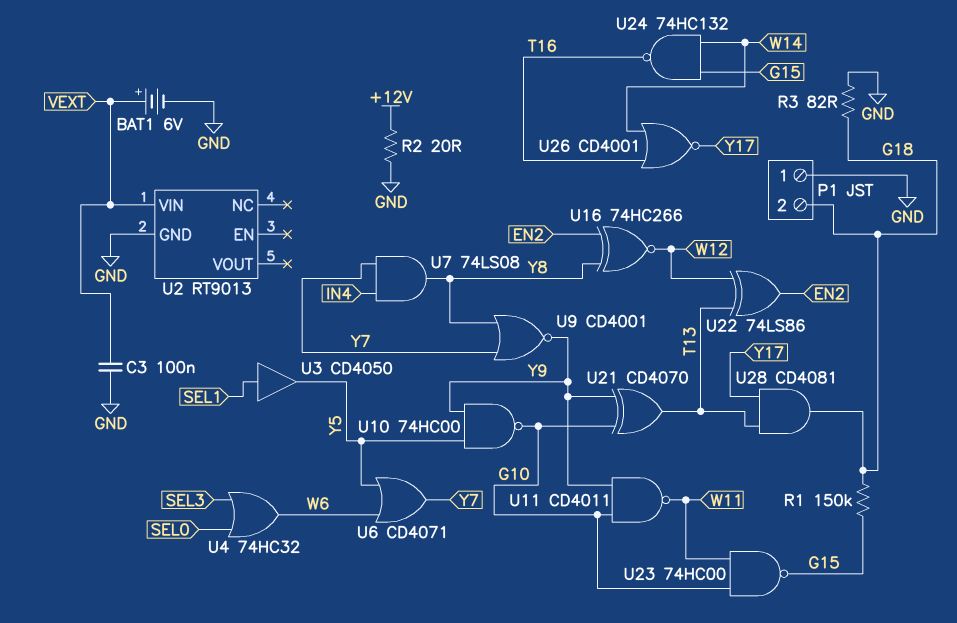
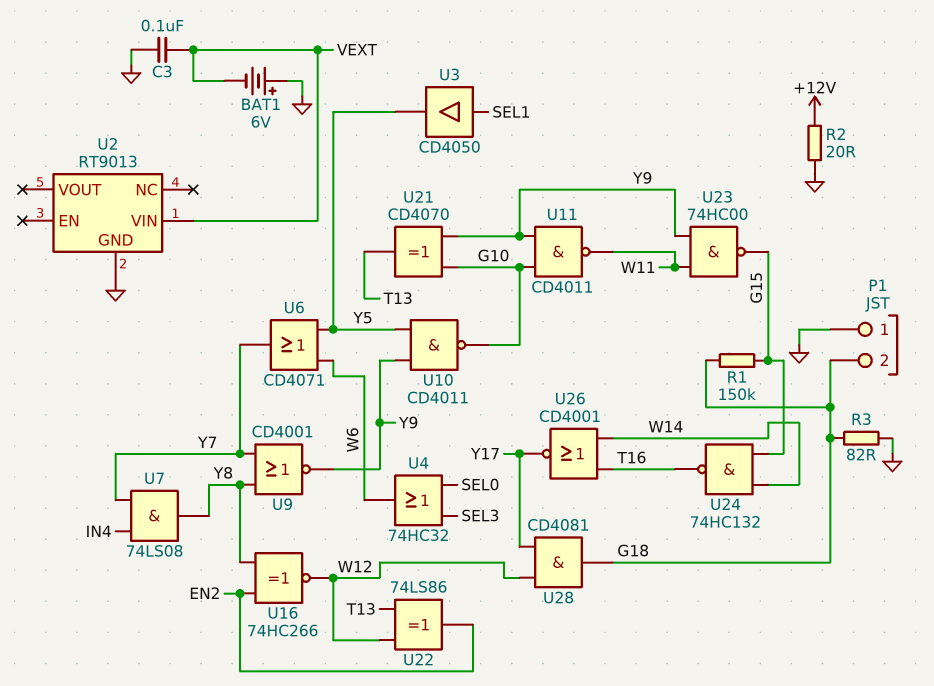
BAT1: 6V (plus VEXT, minus GND) -> 6V (plus GND, minus VEXT)
U10: NAND 74HC00 (in Y5, in Y9, out G10) -> NAND CD4011 (in Y5, in Y9, out G10)
U23: NAND 74HC00 (in G10, in W11, out G15) -> NAND 74HC00 (in W11, in Y9, out G15)
U28: AND CD4081 (in T13, in Y17, out G18) -> AND CD4081 (in W12, in Y17, out G18)

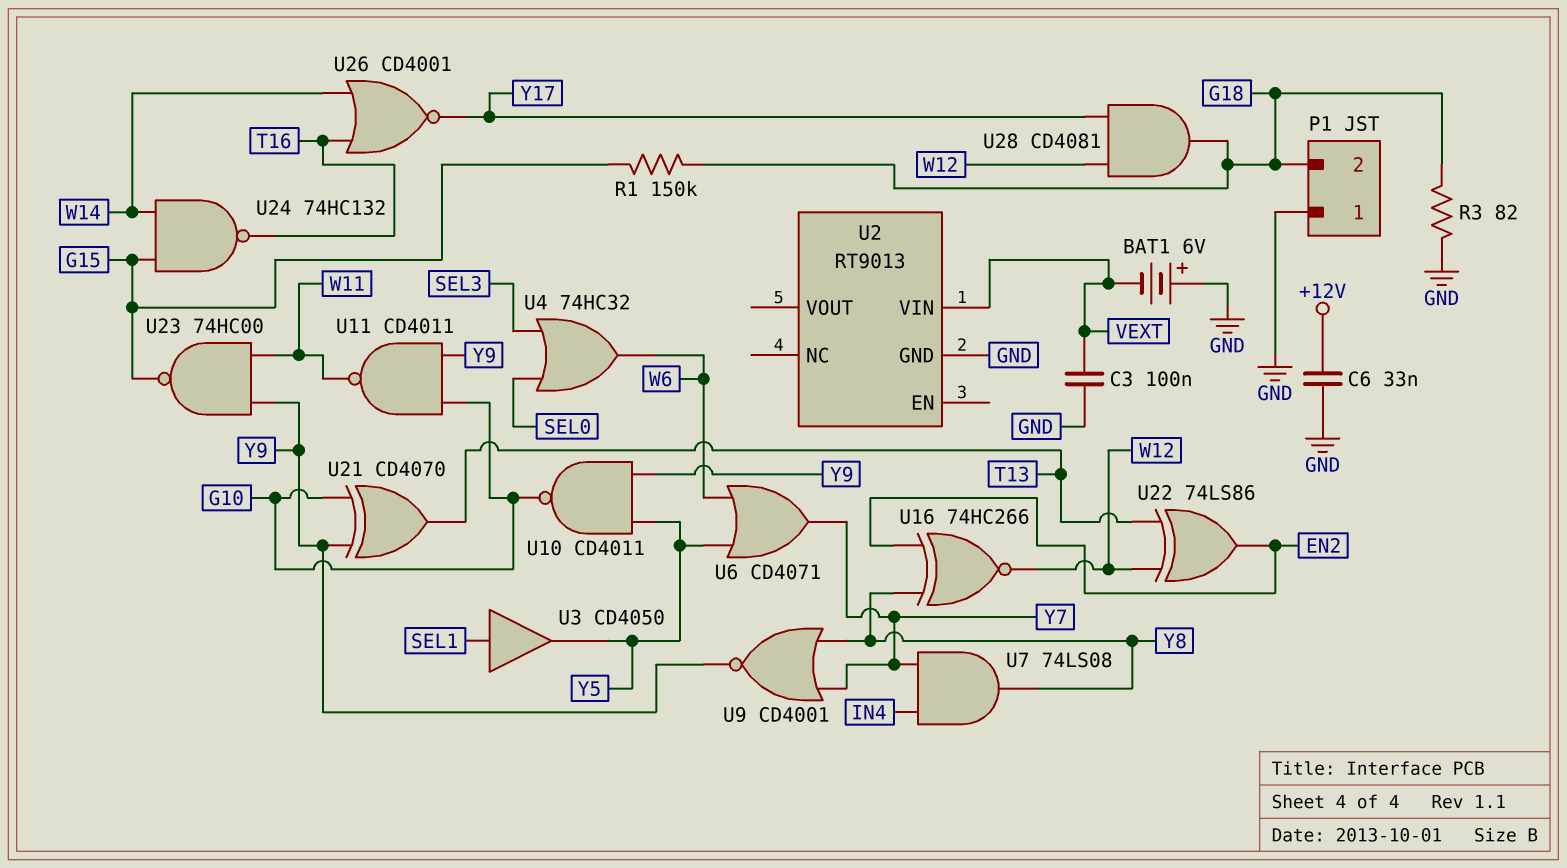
C6: none -> 33nF (+12V, GND)
R2: 20 (+12V, GND) -> none

